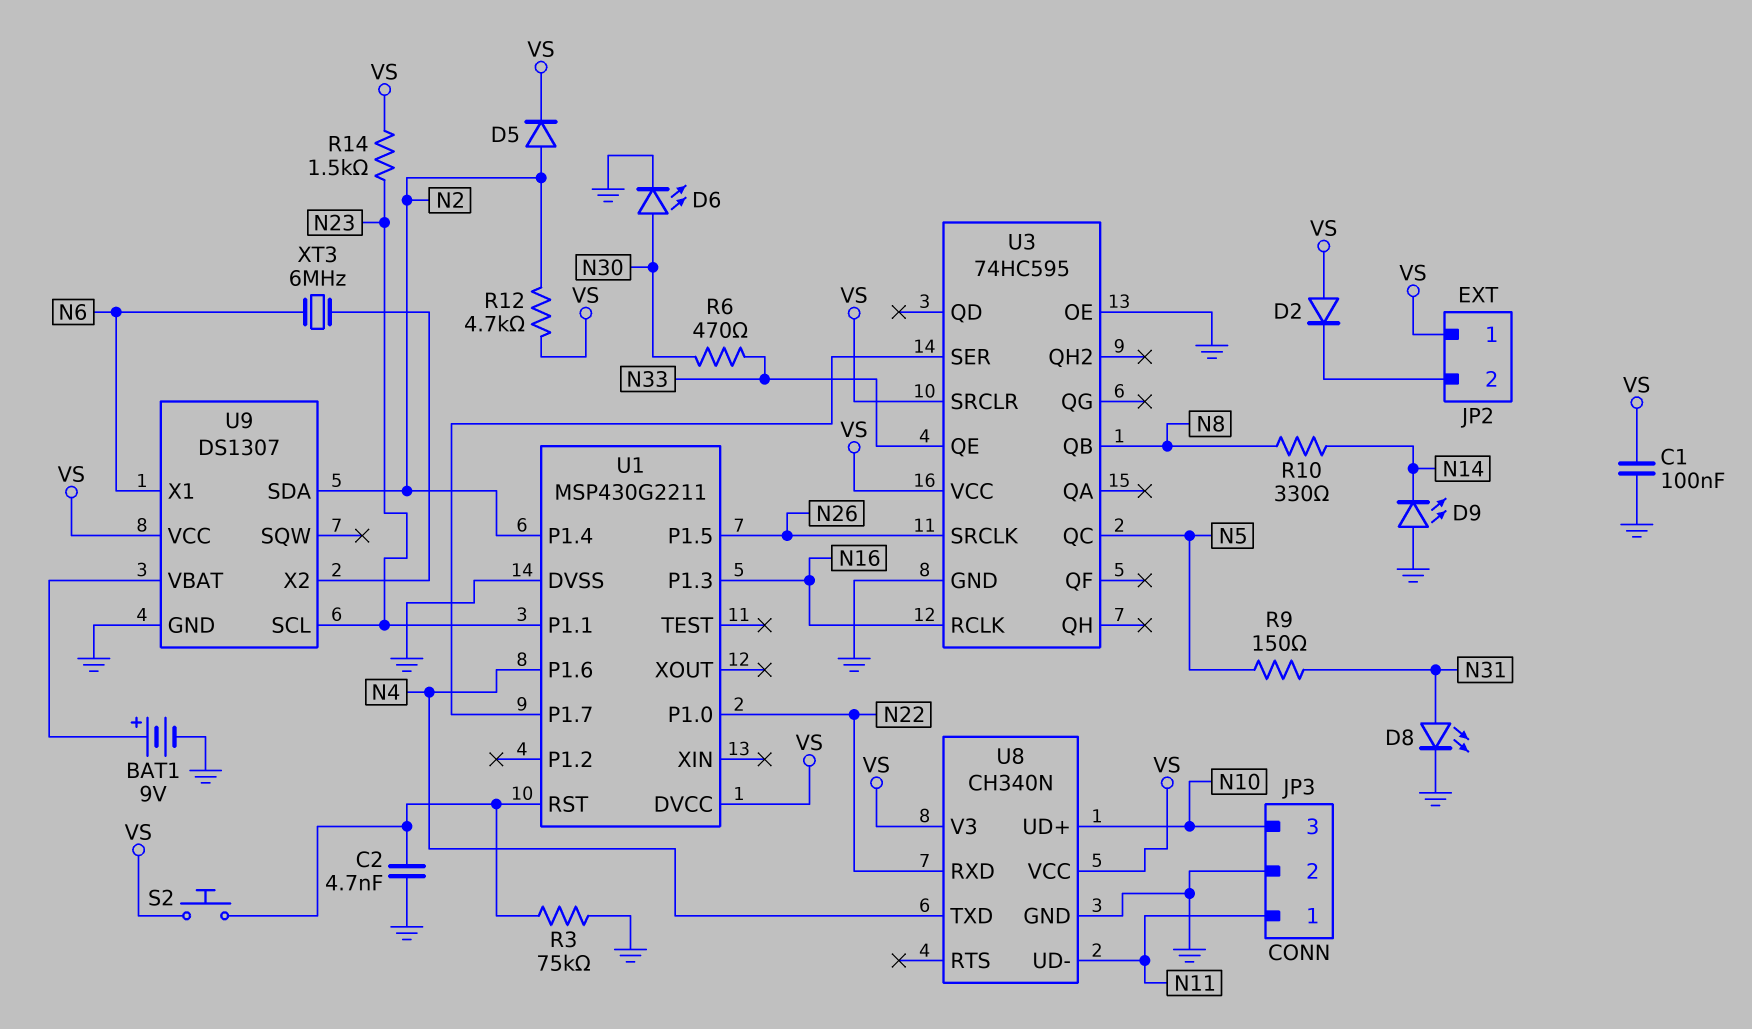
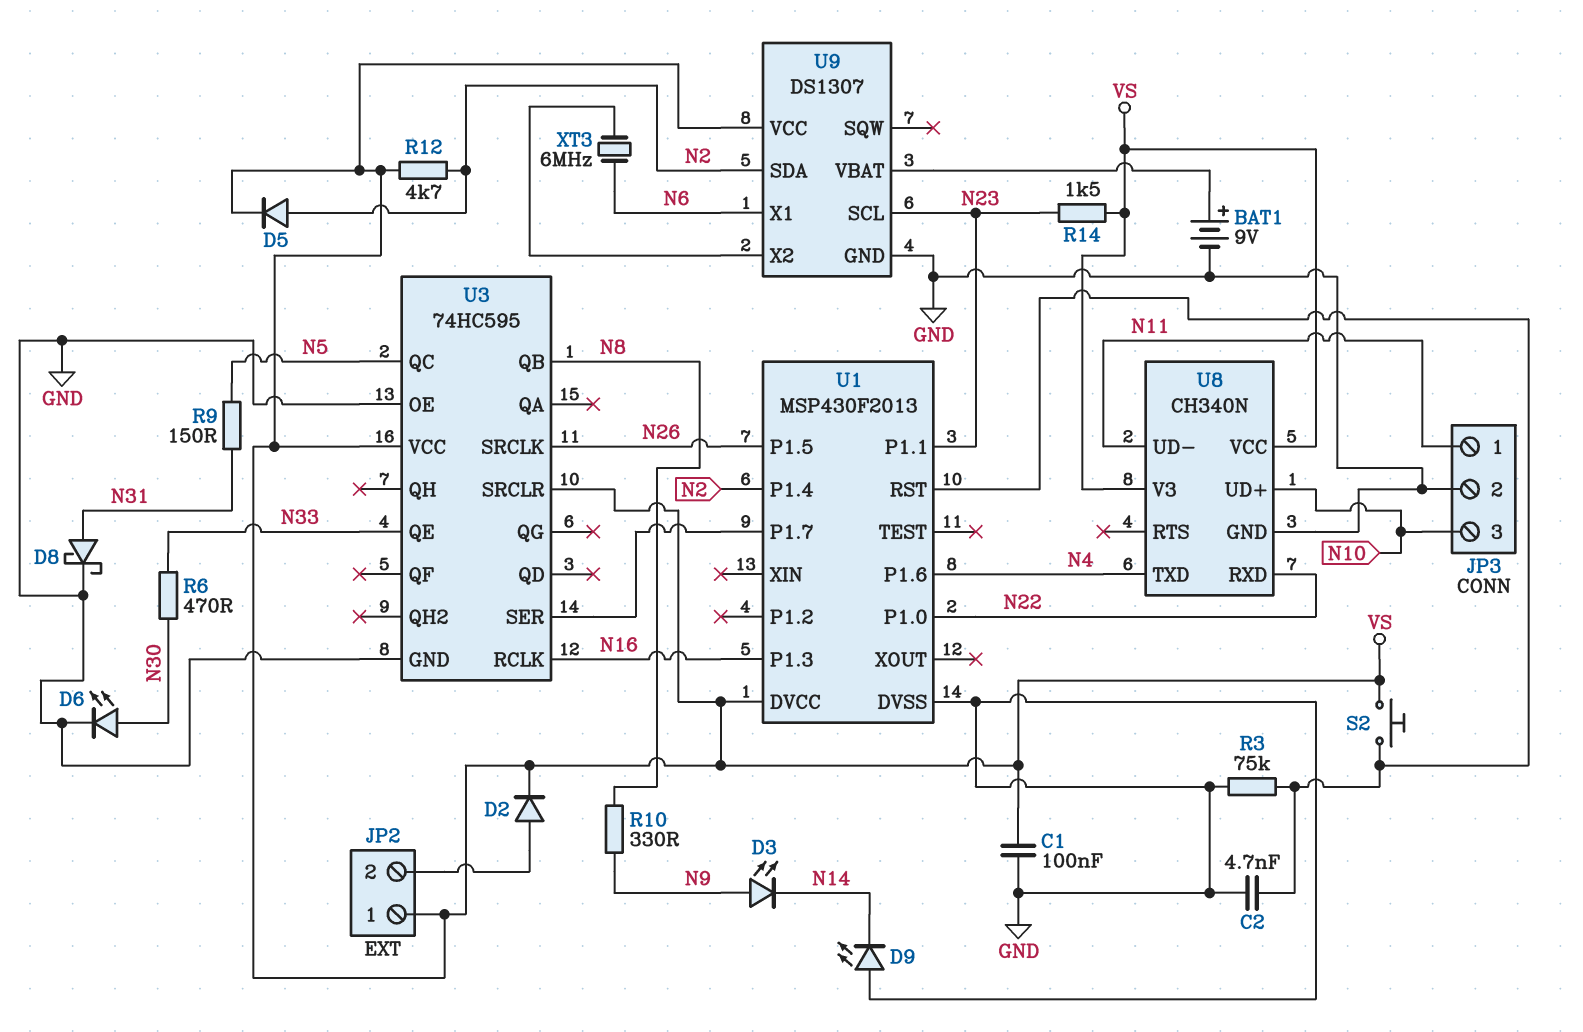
D2: diode (A VS, K JP2/2) -> diode (A JP2/2, K VS)
D3: none -> LED (A N9, K N14)
D8: LED (A N31, K GND) -> schottky (A N31, K GND)
R10: 330 (N8, N14) -> 330 (N8, N9)
U1: MSP430G2211 -> MSP430F2013

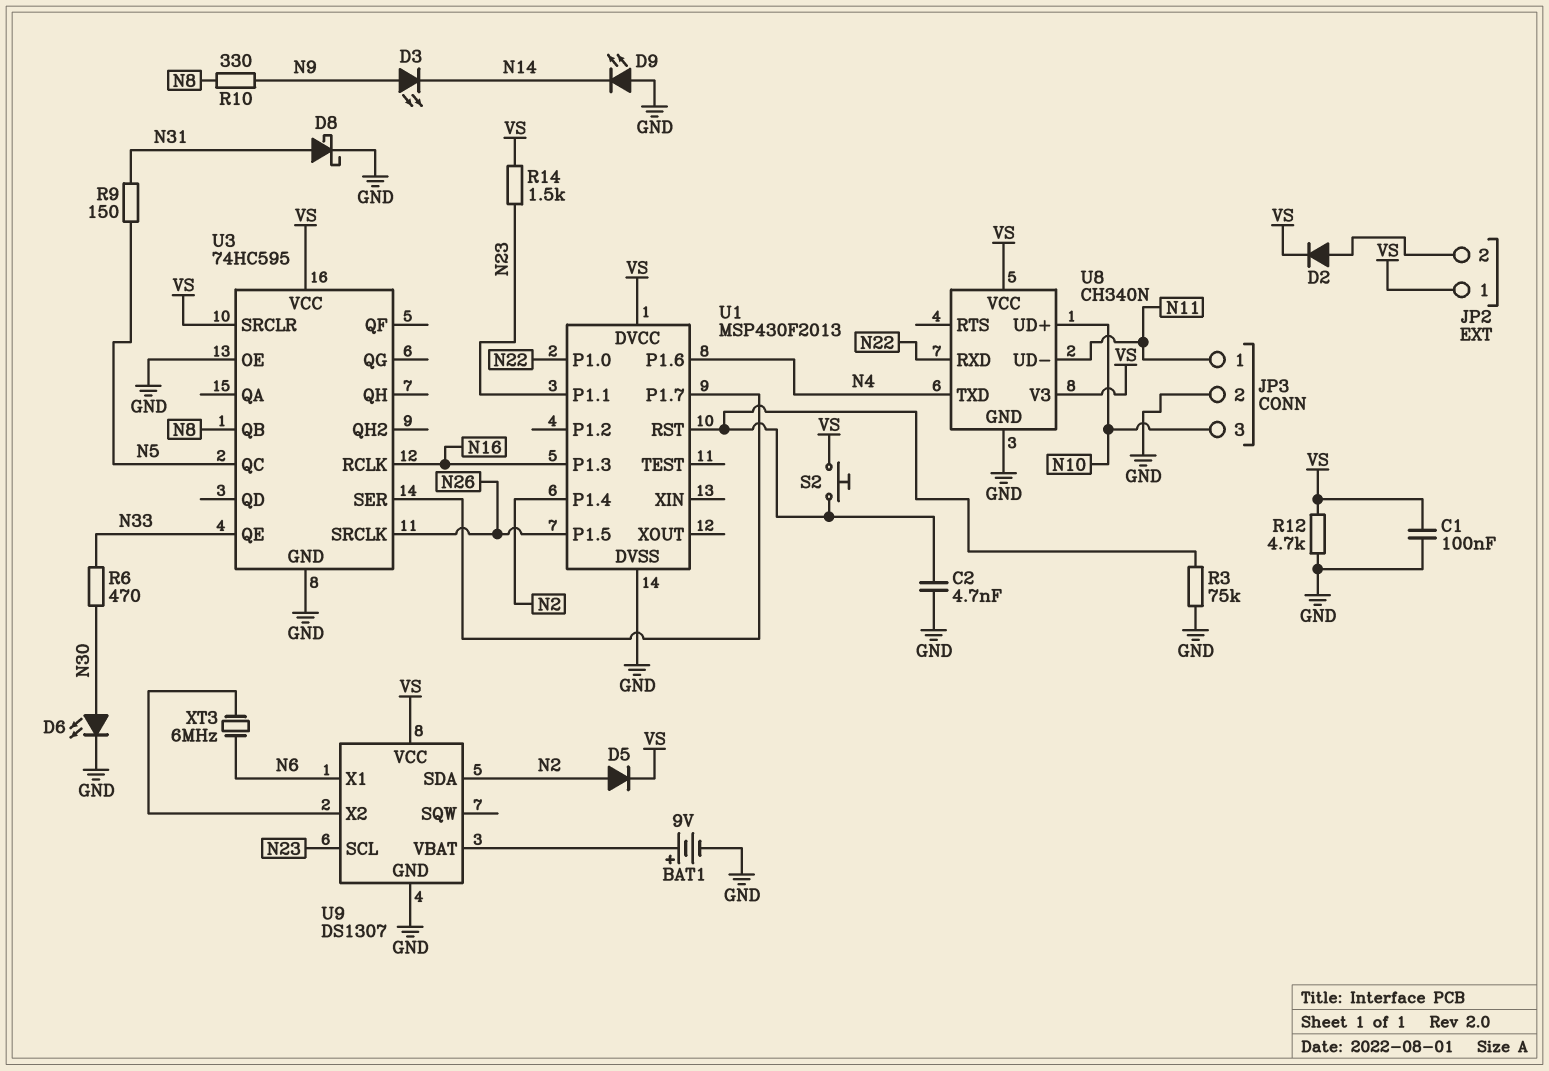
R12: 4.7k (N2, VS) -> 4.7k (GND, VS)

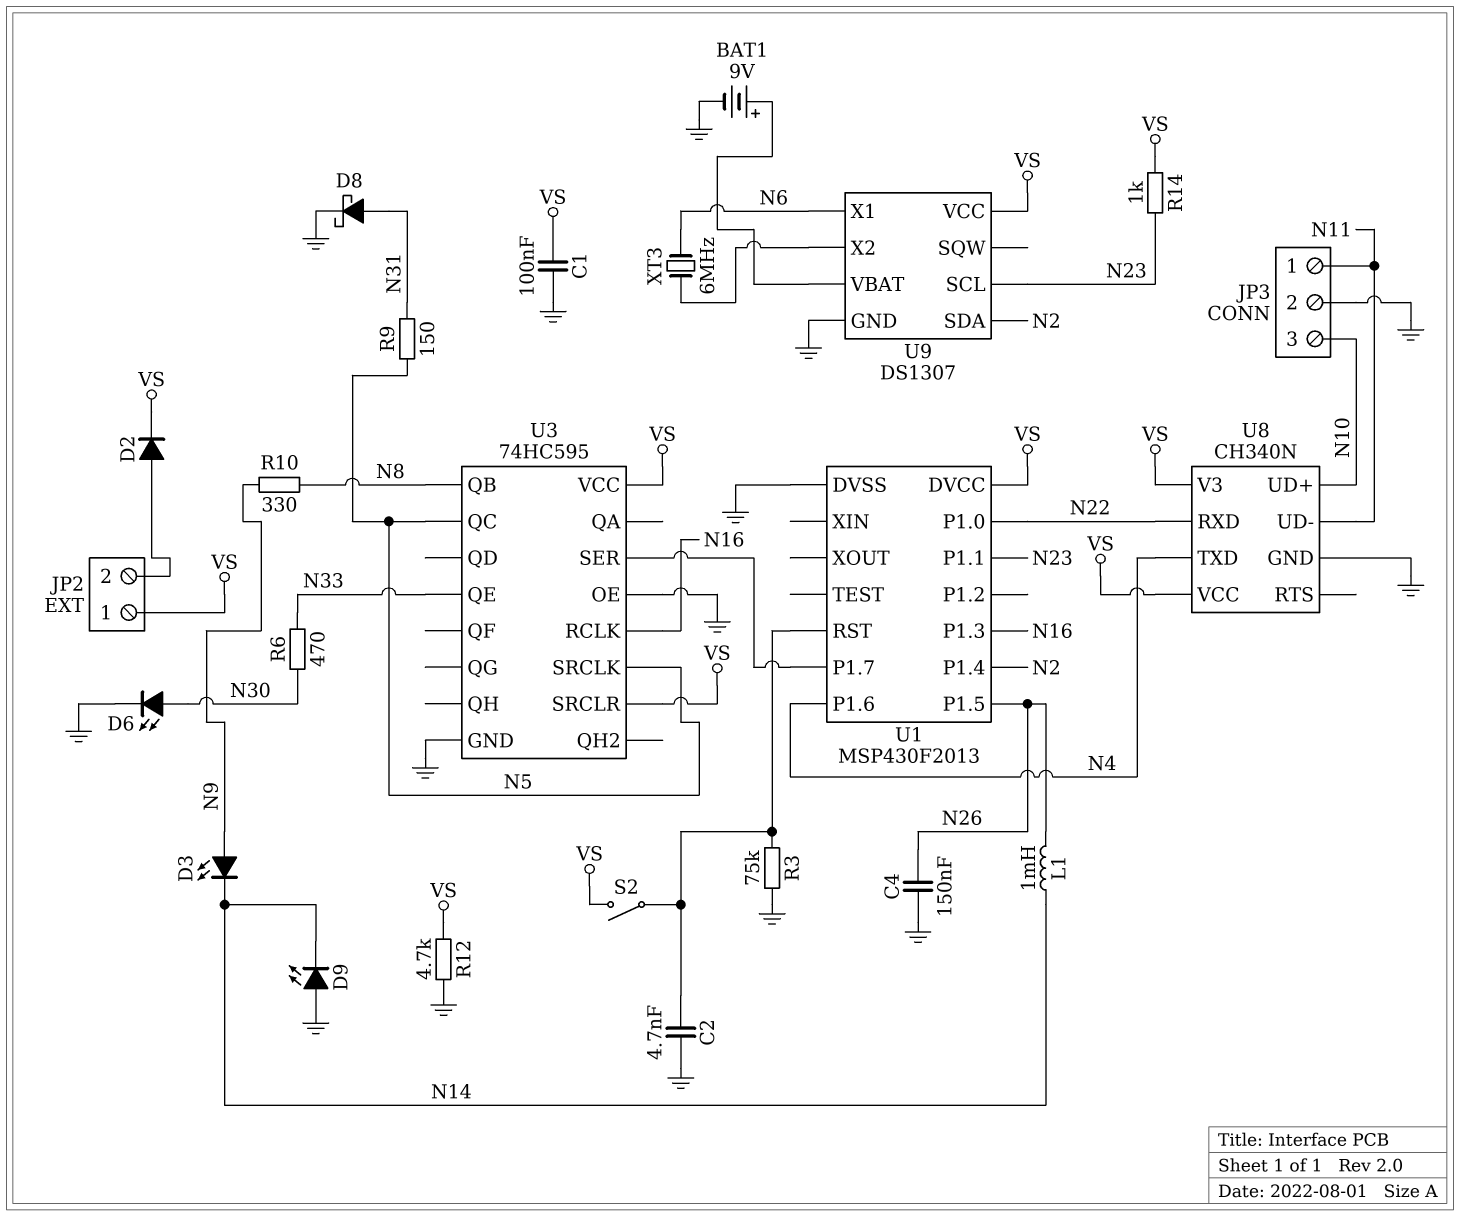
C4: none -> 150nF (GND, N26)
D5: diode (A N2, K VS) -> none
L1: none -> 1mH (N14, N26)
R14: 1.5k (N23, VS) -> 1k (N23, VS)
S2: button (U1/RST, VS) -> switch (U1/RST, VS)
U3 pin SRCLK: N26 -> N5

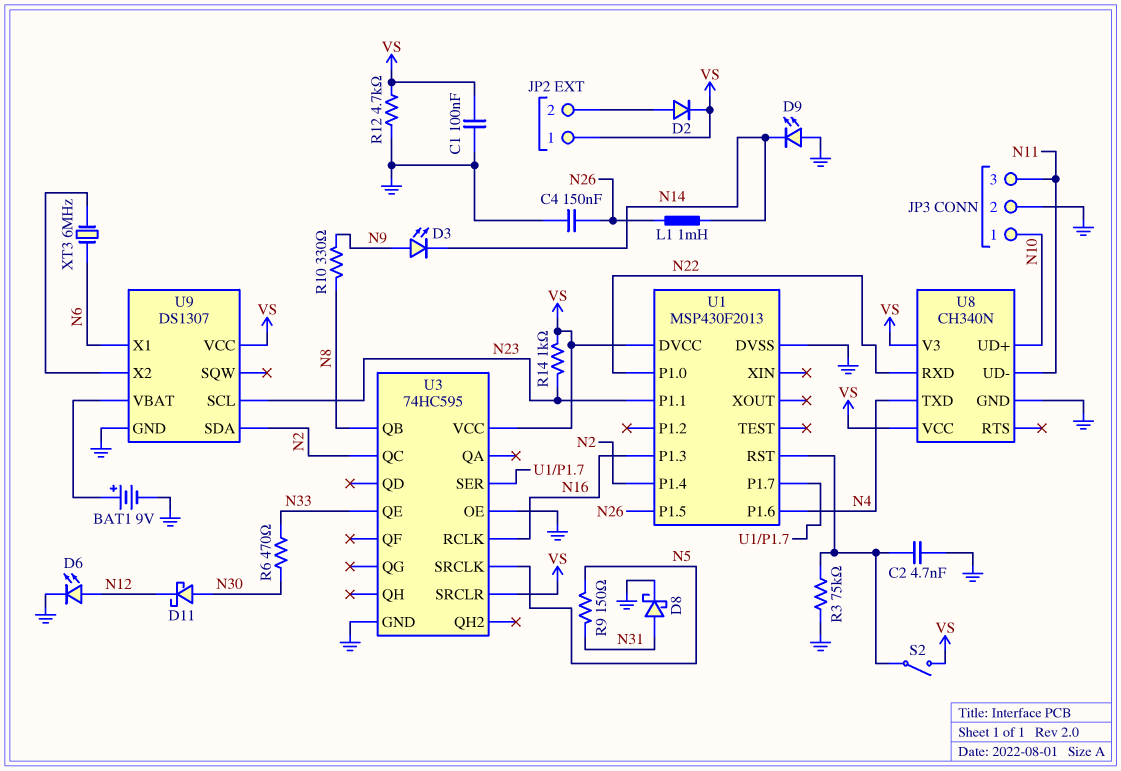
D6: LED (A N30, K GND) -> LED (A N12, K GND)
D11: none -> schottky (A N30, K N12)
JP3 pin 1: N11 -> N10
JP3 pin 3: N10 -> N11
U3 pin QC: N5 -> N2

